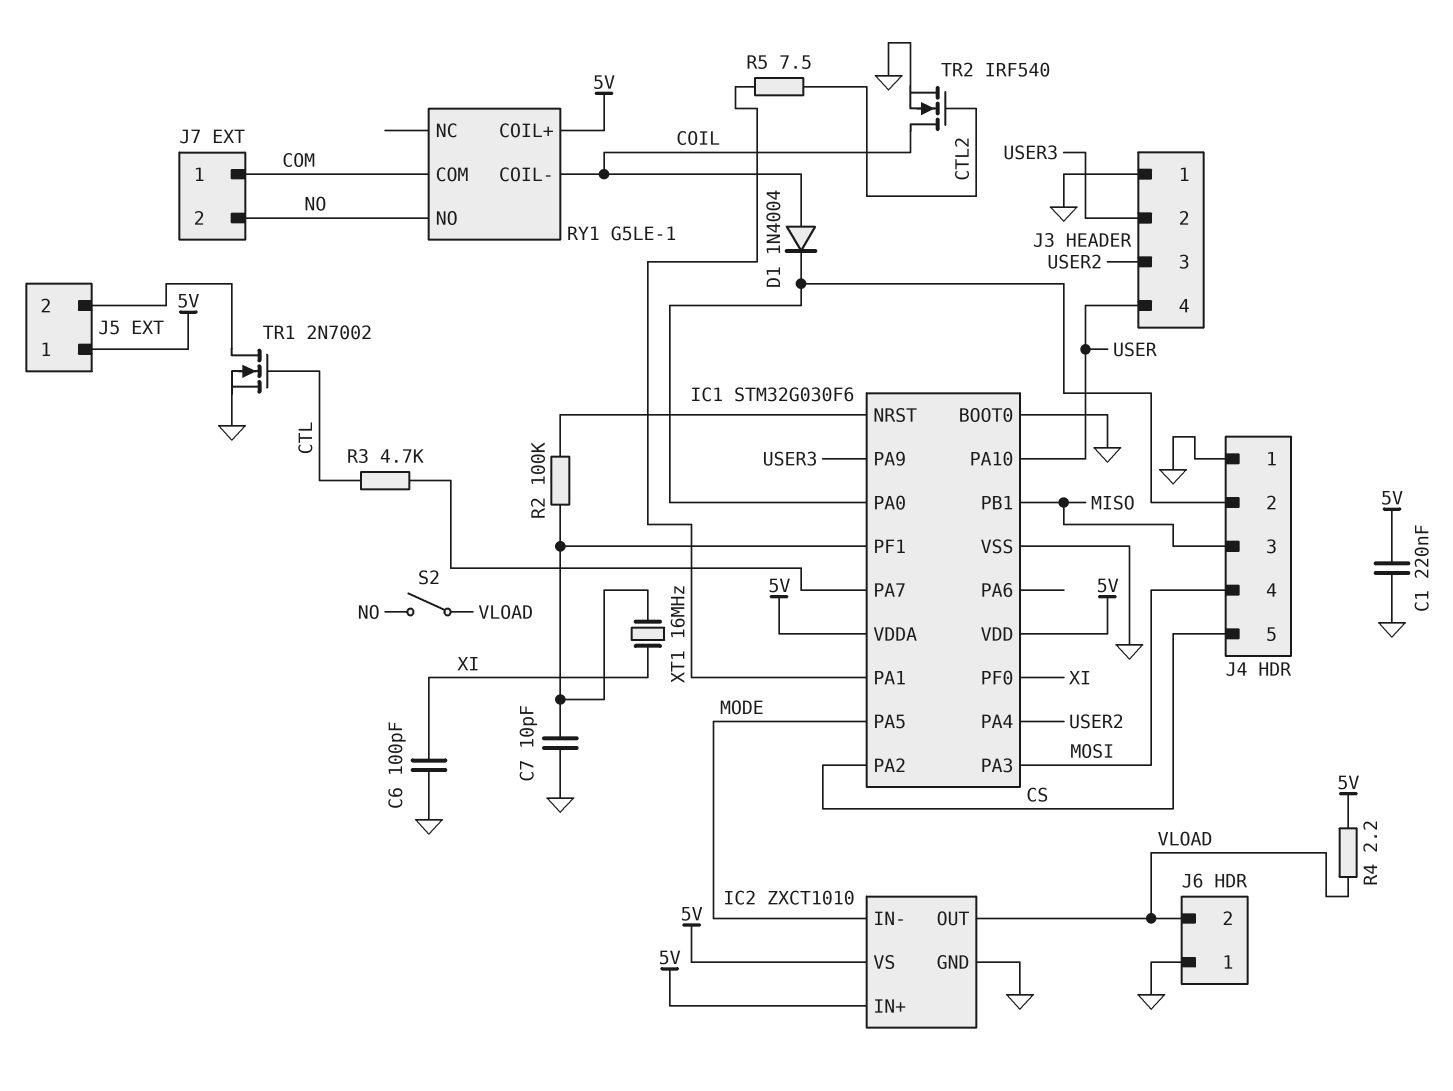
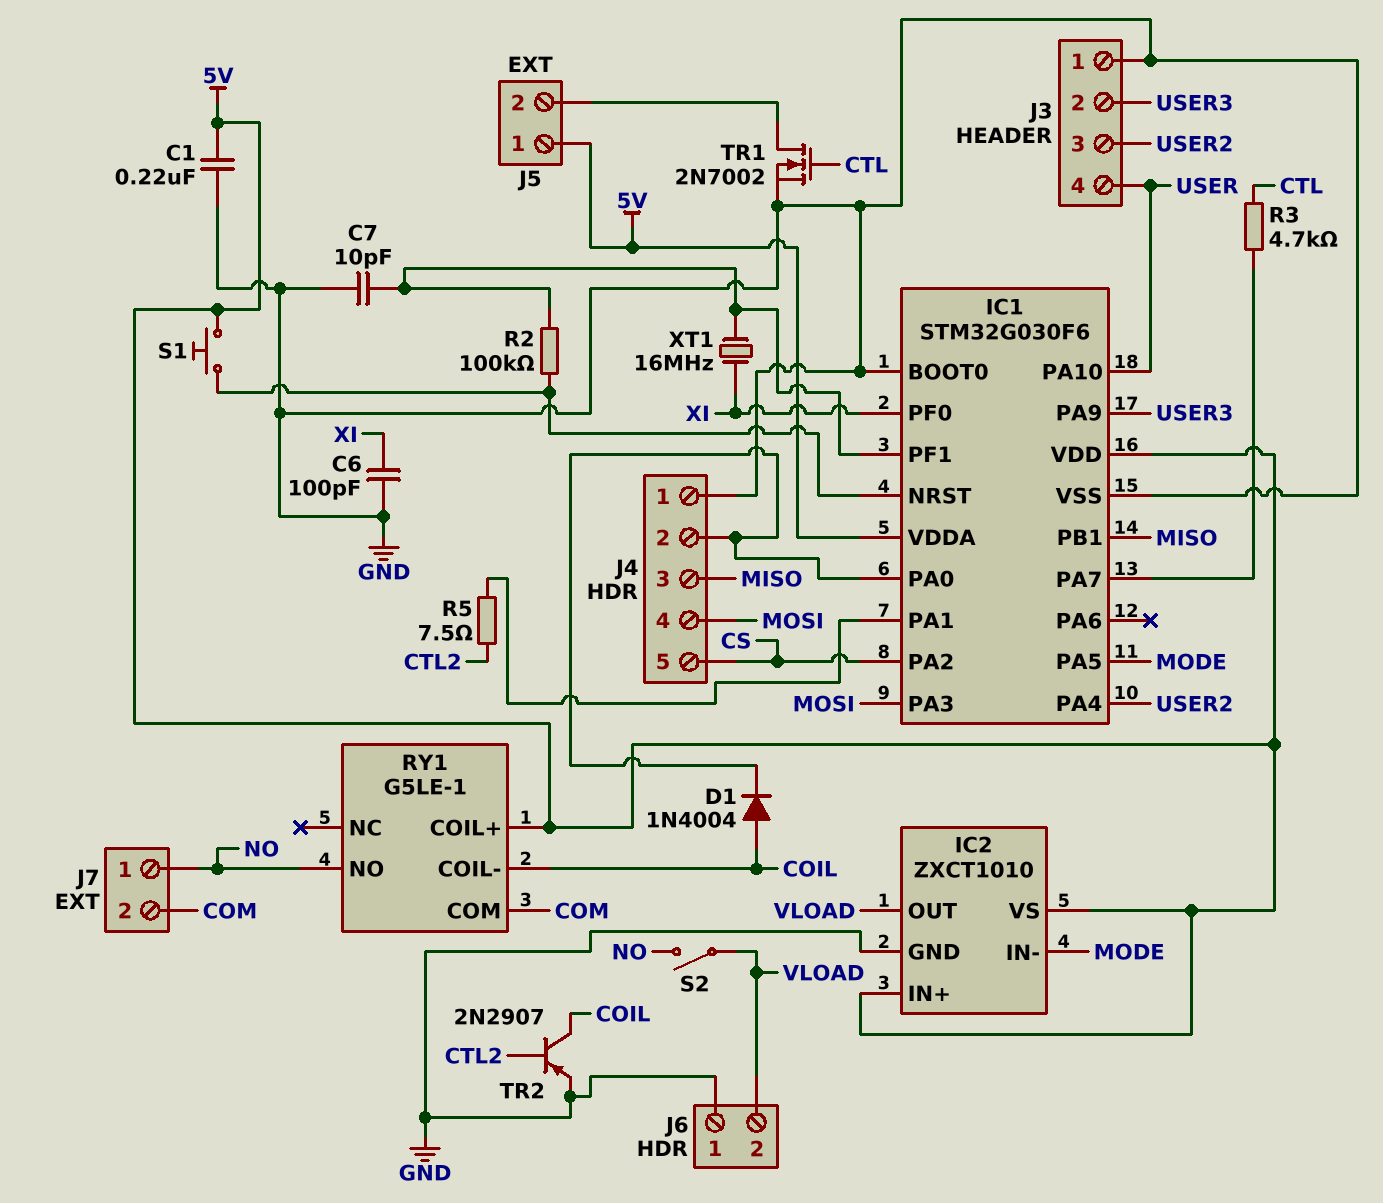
J7 pin 1: COM -> NO
J7 pin 2: NO -> COM
R4: 2.2 (5V, VLOAD) -> none
S1: none -> button (5V, IC1/NRST)
TR2: NMOS IRF540 (G CTL2, D COIL, S GND) -> PNP 2N2907 (B CTL2, C COIL, E GND)

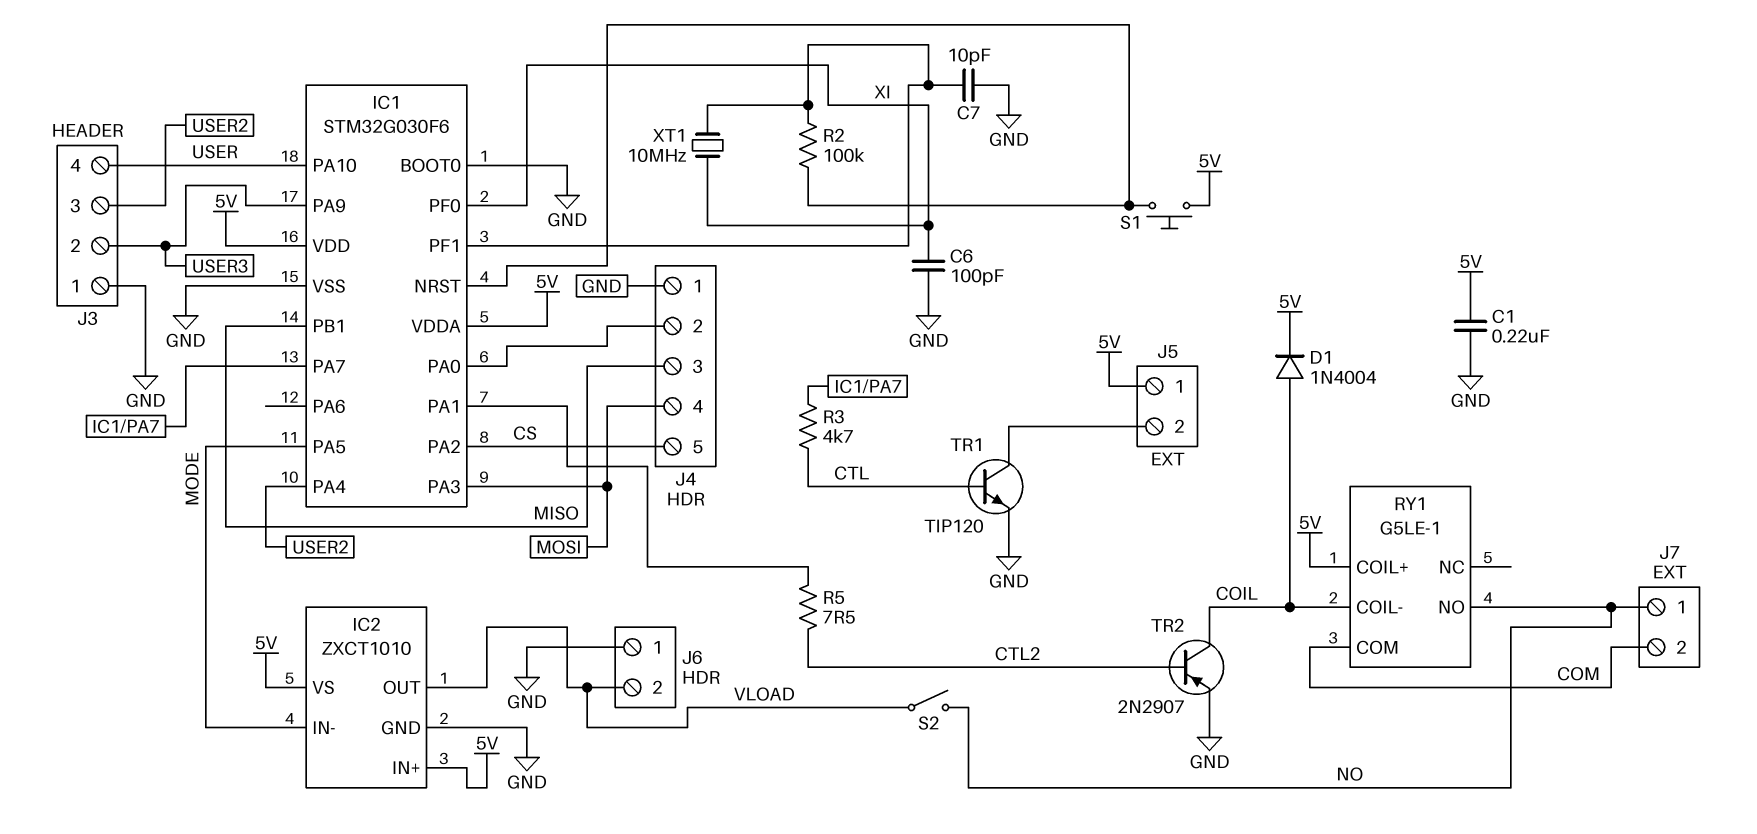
D1: diode 1N4004 (A COIL, K IC1/PA0) -> diode 1N4004 (A COIL, K 5V)
TR1: NMOS 2N7002 (G CTL, D J5/2, S GND) -> NPN TIP120 (B CTL, C J5/2, E GND)
XT1: 16MHz (IC1/PF1, XI) -> 10MHz (IC1/PF1, XI)

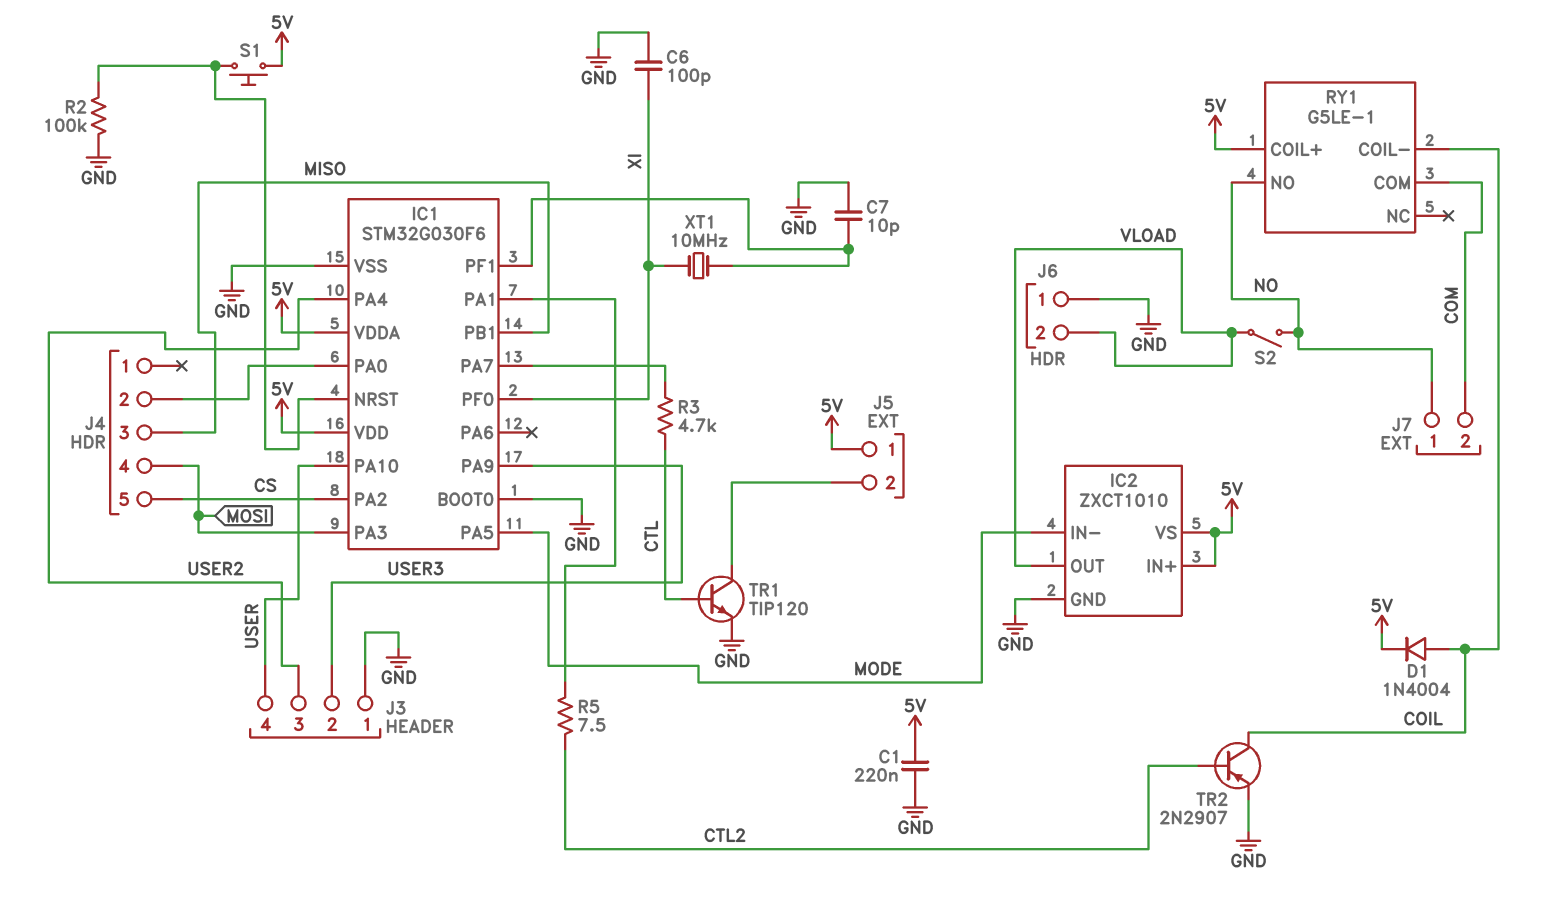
J4 pin 1: GND -> none
R2: 100k (IC1/NRST, IC1/PF1) -> 100k (GND, IC1/NRST)

